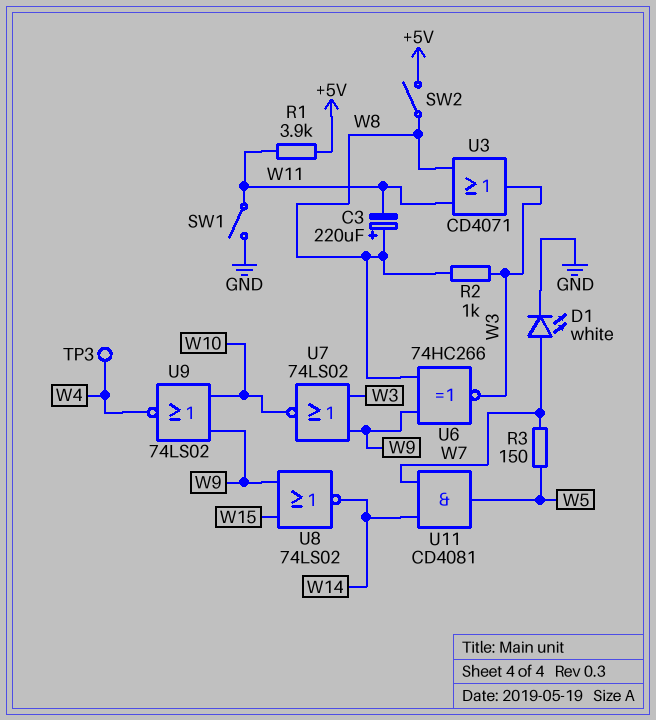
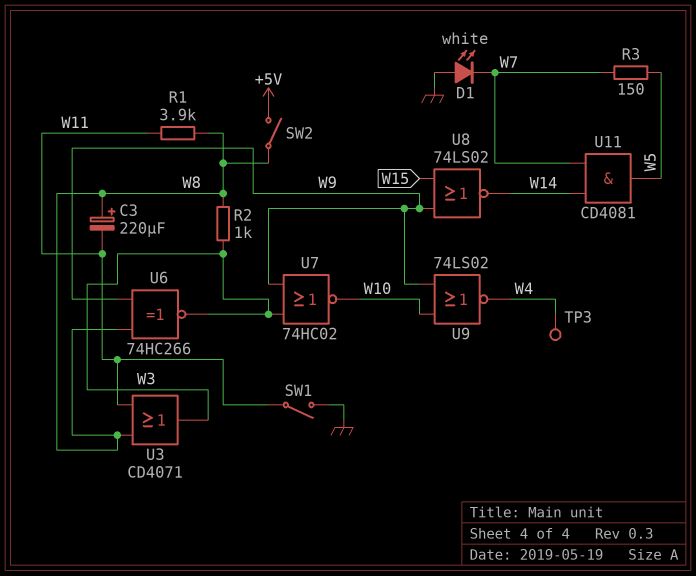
D1: LED white (A W7, K GND) -> LED white (A GND, K W7)
R1: 3.9k (+5V, W11) -> 3.9k (W8, W11)
U7: NOR 74LS02 (in W3, in W9, out W10) -> NOR 74HC02 (in W3, in W9, out W10)

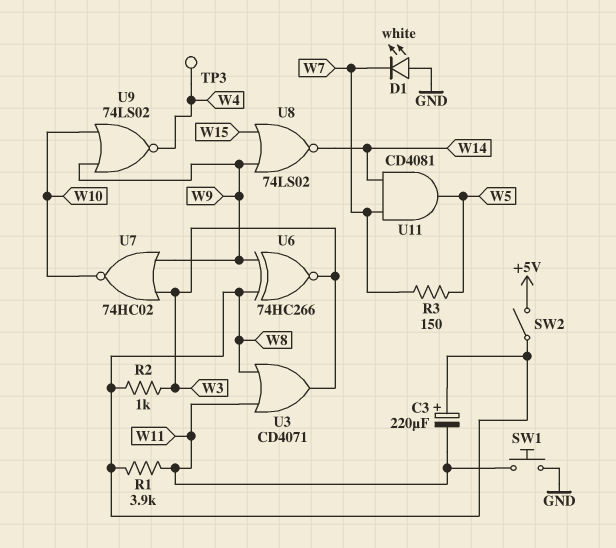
SW1: switch (GND, W11) -> button (GND, W11)

